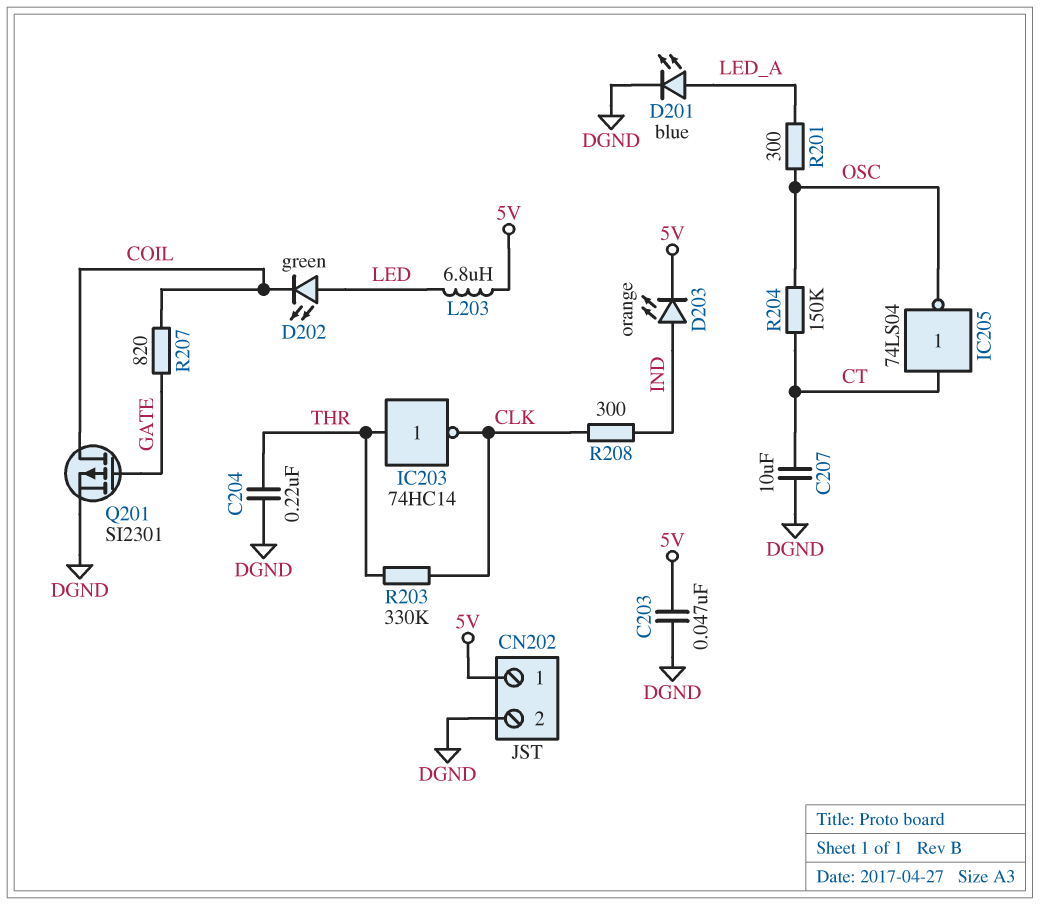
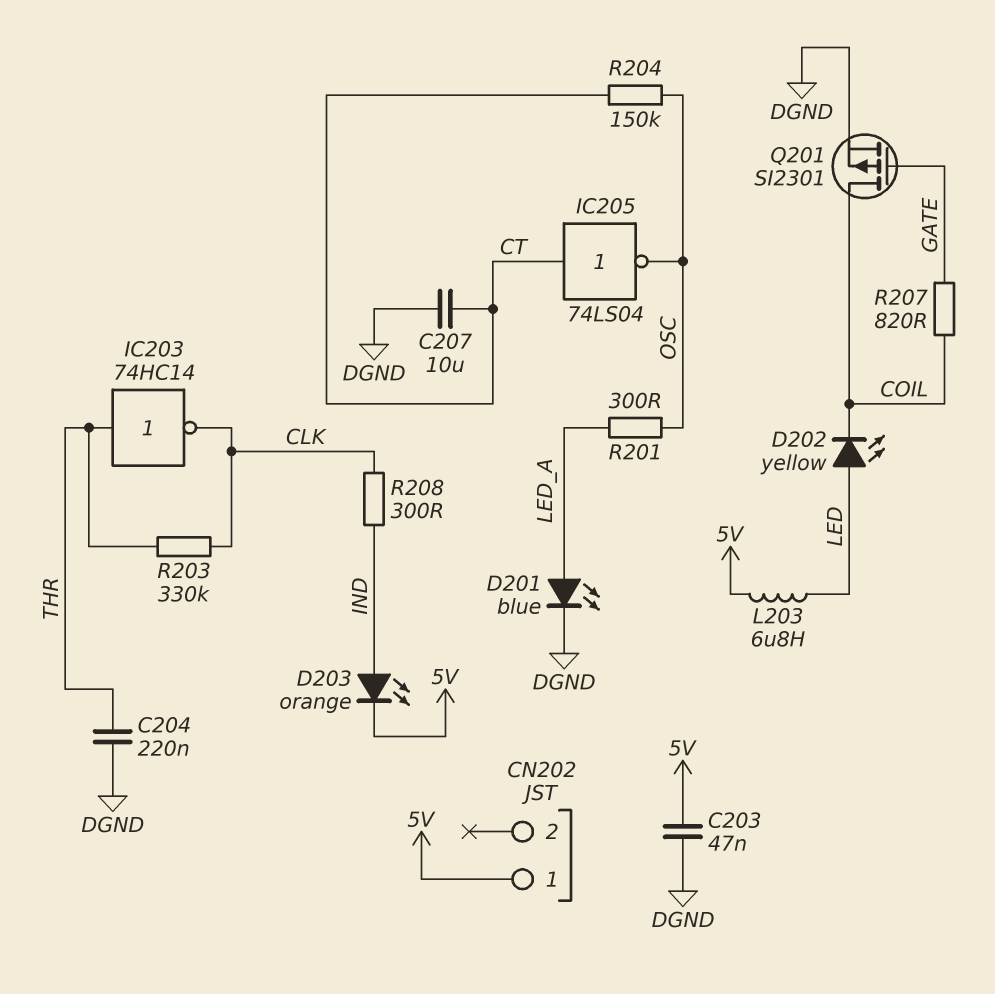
CN202 pin 2: DGND -> none
D202: LED green (A LED, K COIL) -> LED yellow (A LED, K COIL)

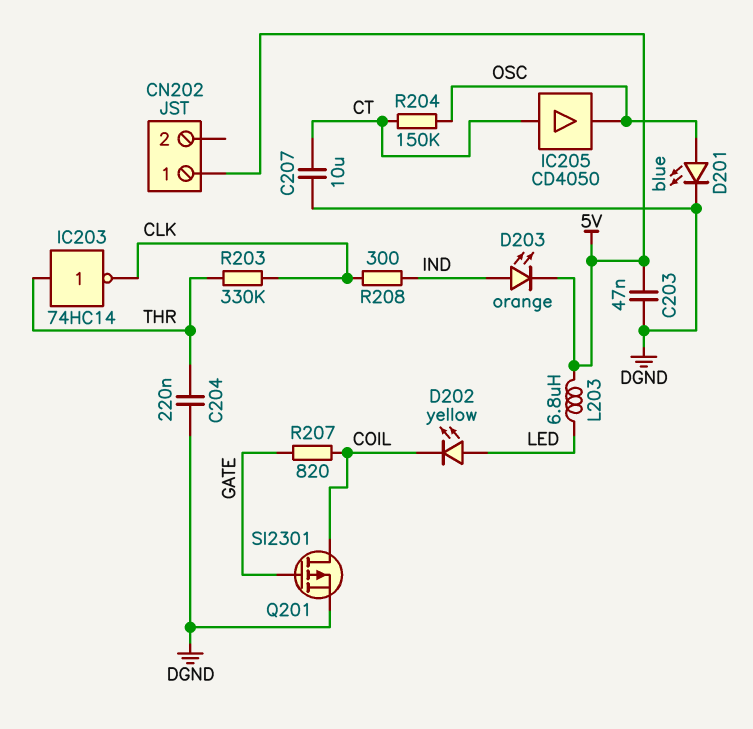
D201: LED blue (A LED_A, K DGND) -> LED blue (A OSC, K DGND)
IC205: NOT 74LS04 (in CT, out OSC) -> buffer CD4050 (in CT, out OSC)
R201: 300 (LED_A, OSC) -> none

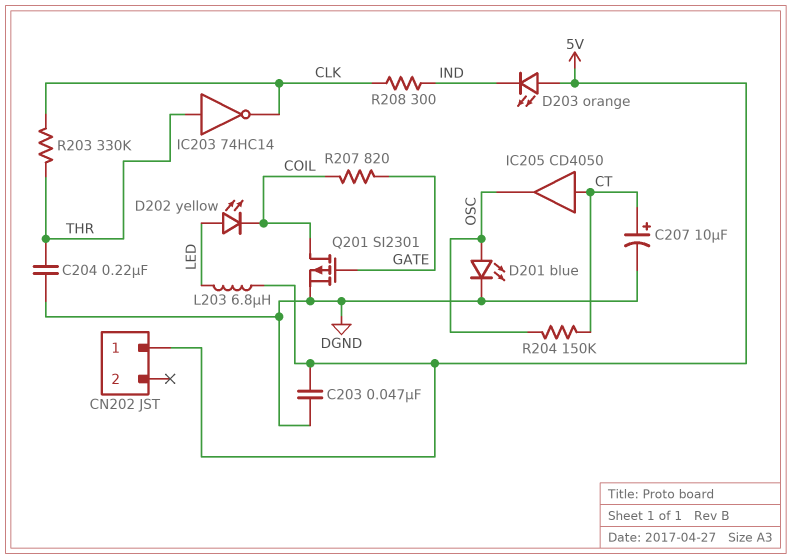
C207: 10uF (CT, DGND) -> 10uF (plus CT, minus DGND)
D203: LED orange (A IND, K 5V) -> LED orange (A 5V, K IND)

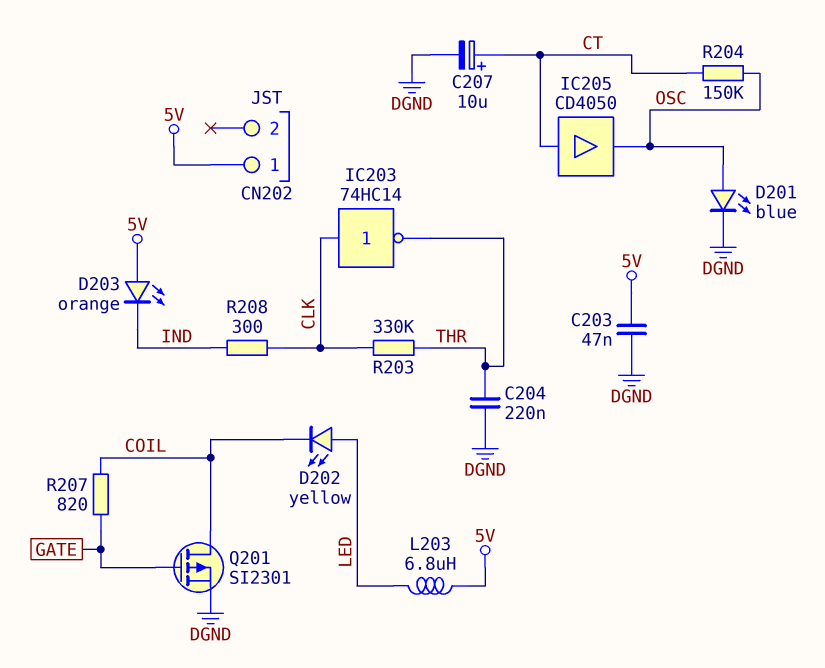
IC203: NOT 74HC14 (in THR, out CLK) -> NOT 74HC14 (in CLK, out THR)

